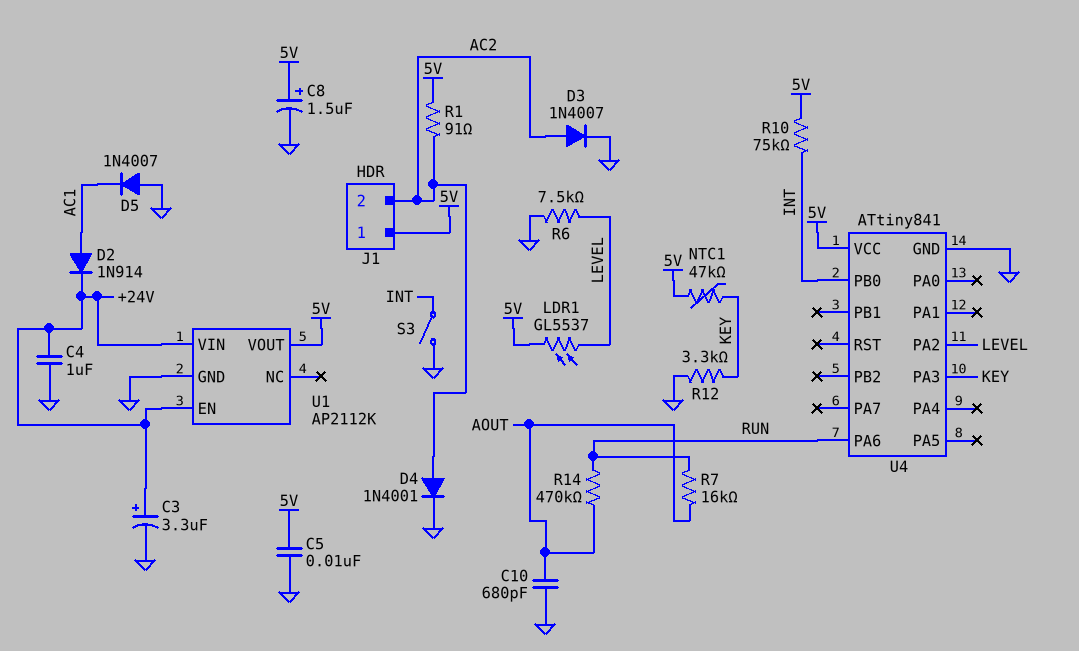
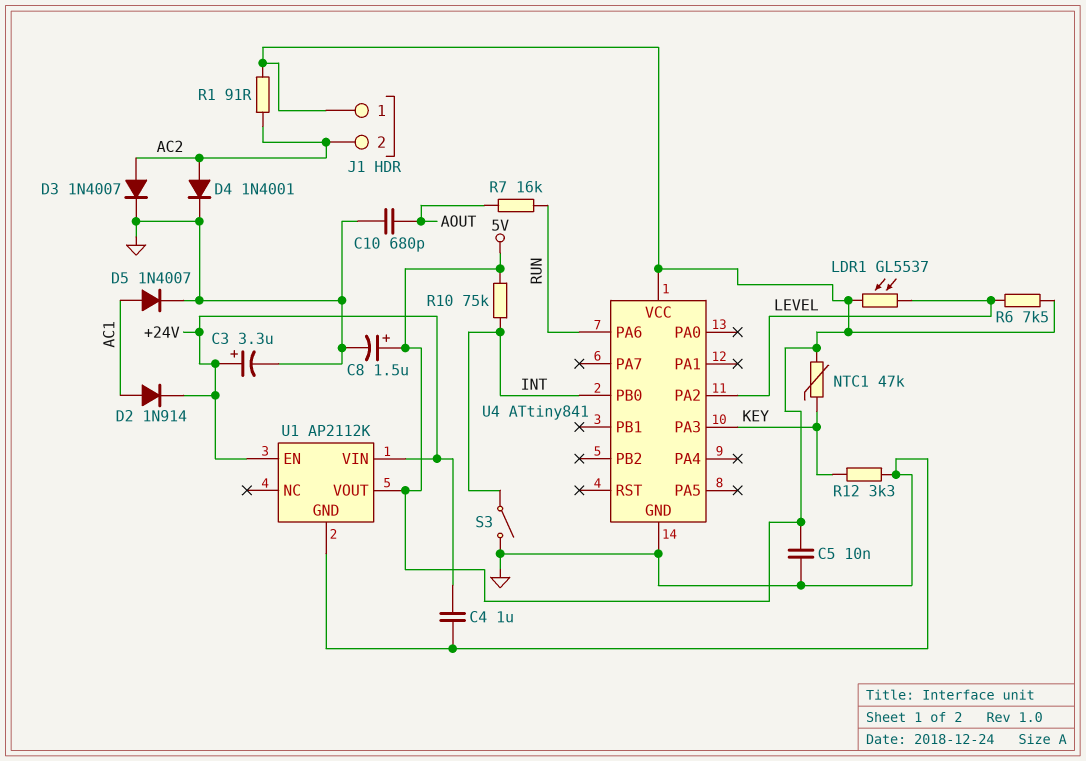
D5: diode 1N4007 (A GND, K AC1) -> diode 1N4007 (A AC1, K GND)
R6: 7.5k (GND, LEVEL) -> 7.5k (5V, LEVEL)
R14: 470k (AOUT, RUN) -> none

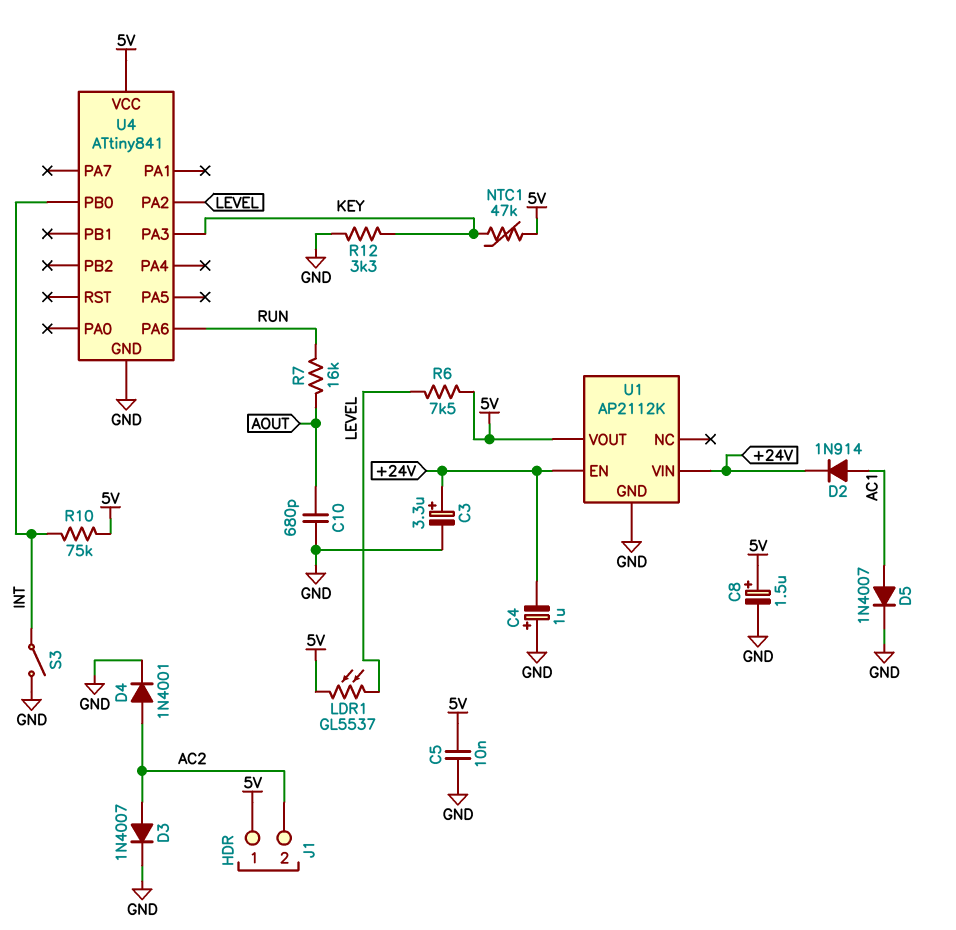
C4: 1uF (+24V, GND) -> 1uF (plus GND, minus +24V)
R1: 91 (5V, AC2) -> none

